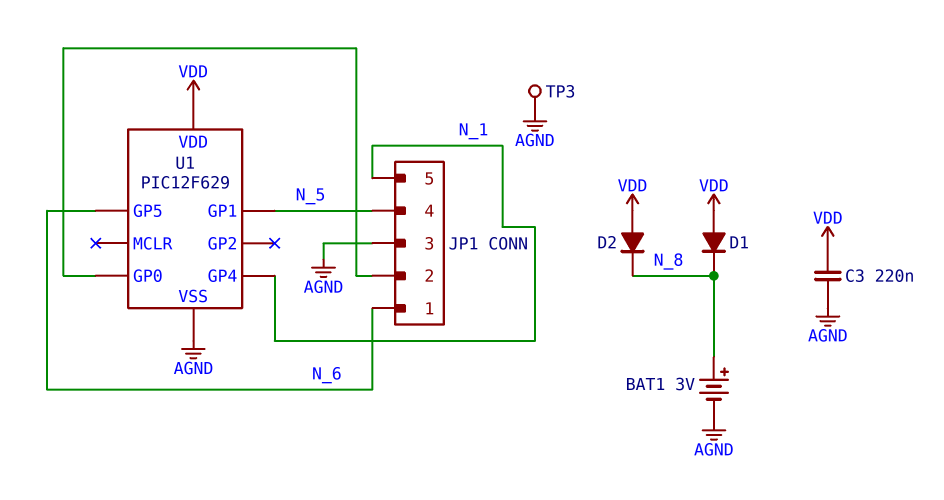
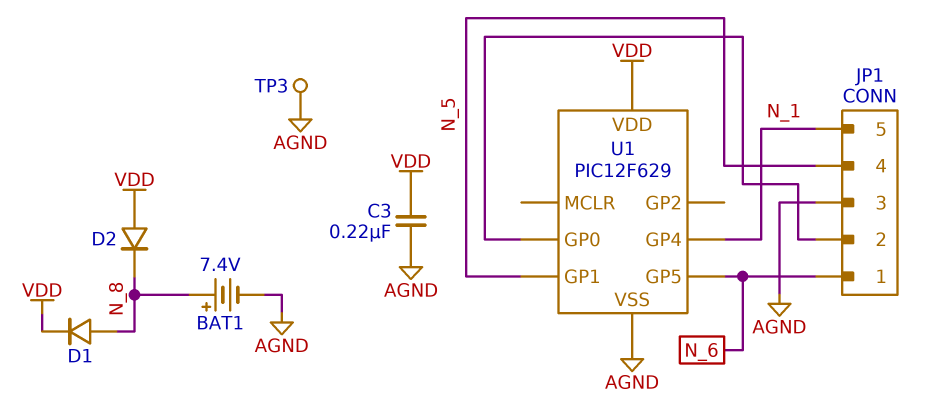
BAT1: 3V (plus N_8, minus AGND) -> 7.4V (plus N_8, minus AGND)
D1: diode (A VDD, K N_8) -> diode (A N_8, K VDD)

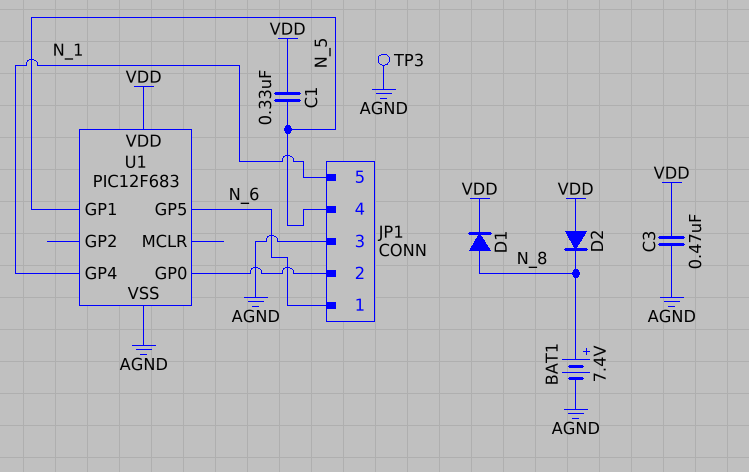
C1: none -> 330nF (N_5, VDD)
C3: 220nF (AGND, VDD) -> 470nF (AGND, VDD)
U1: PIC12F629 -> PIC12F683

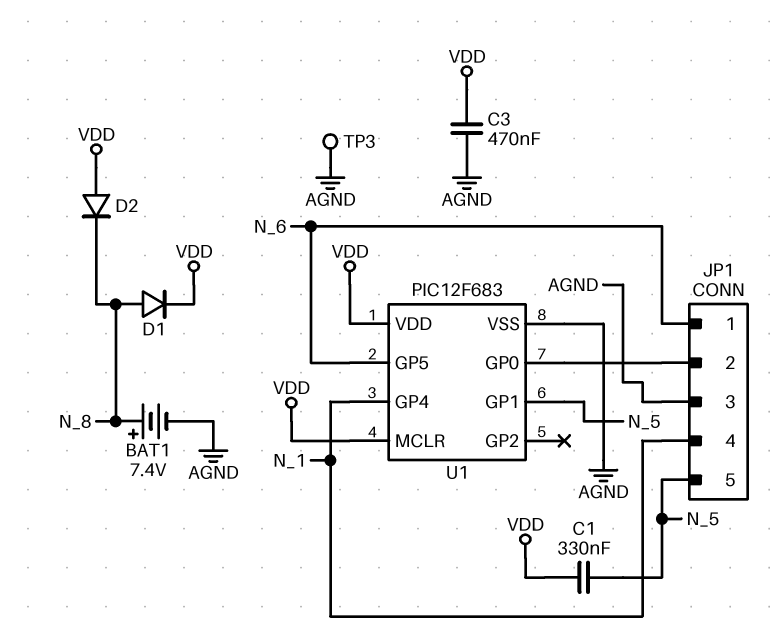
JP1 pin 4: N_5 -> N_1
JP1 pin 5: N_1 -> N_5
U1 pin MCLR: none -> VDD

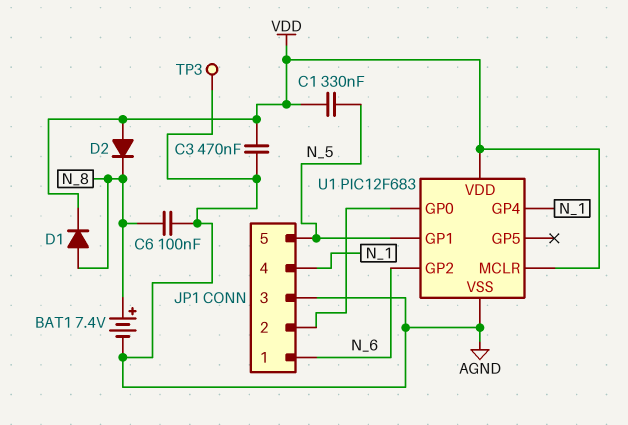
C6: none -> 100nF (AGND, N_8)
U1 pin GP2: none -> N_6
U1 pin GP5: N_6 -> none

